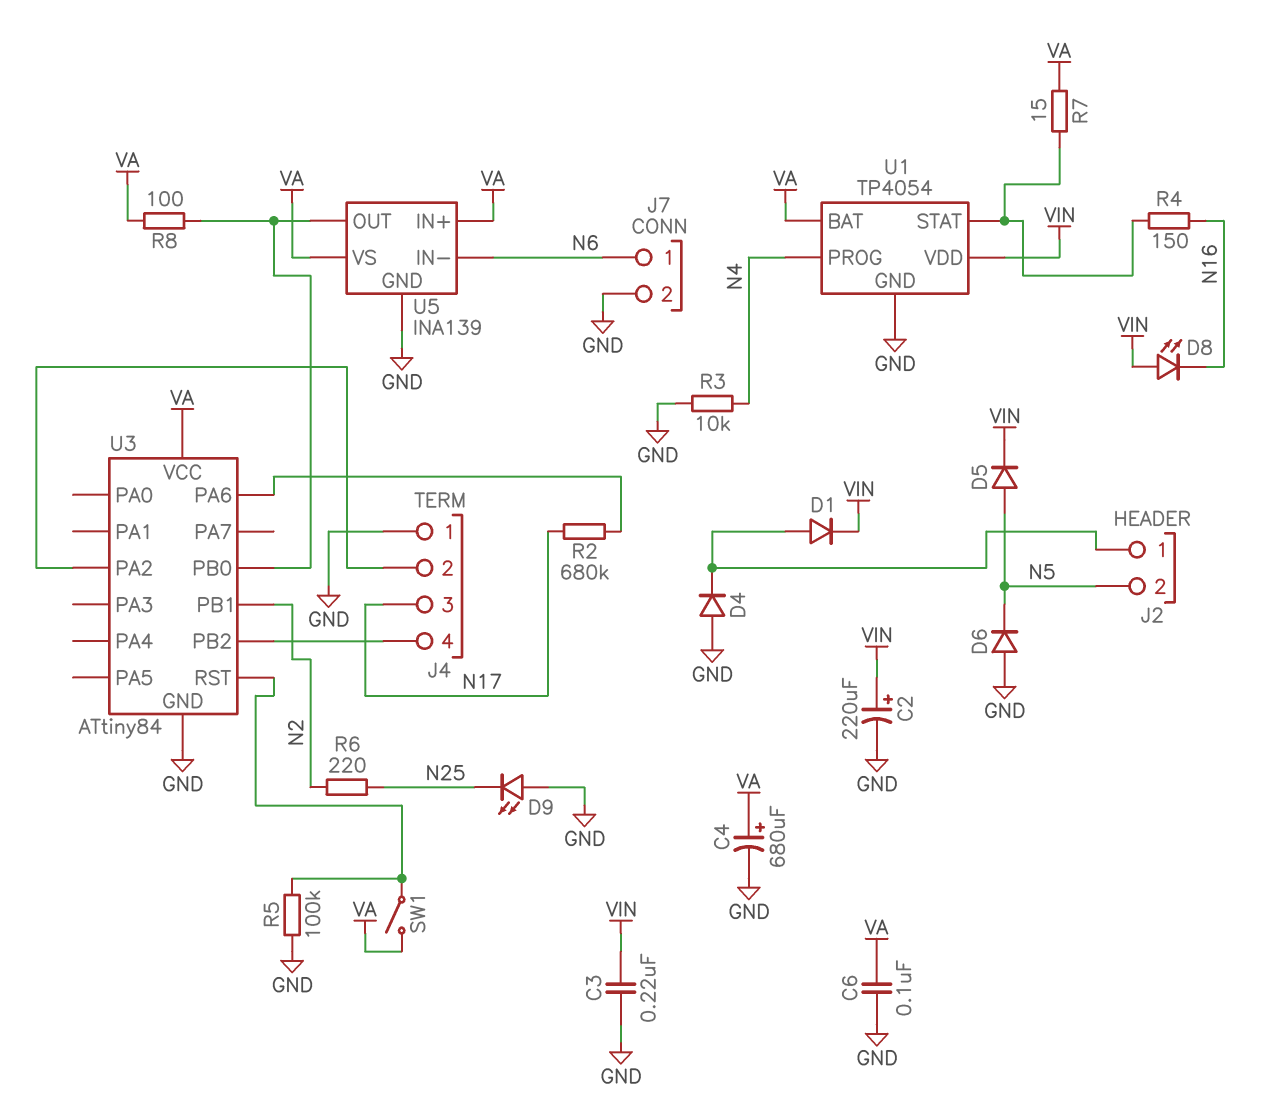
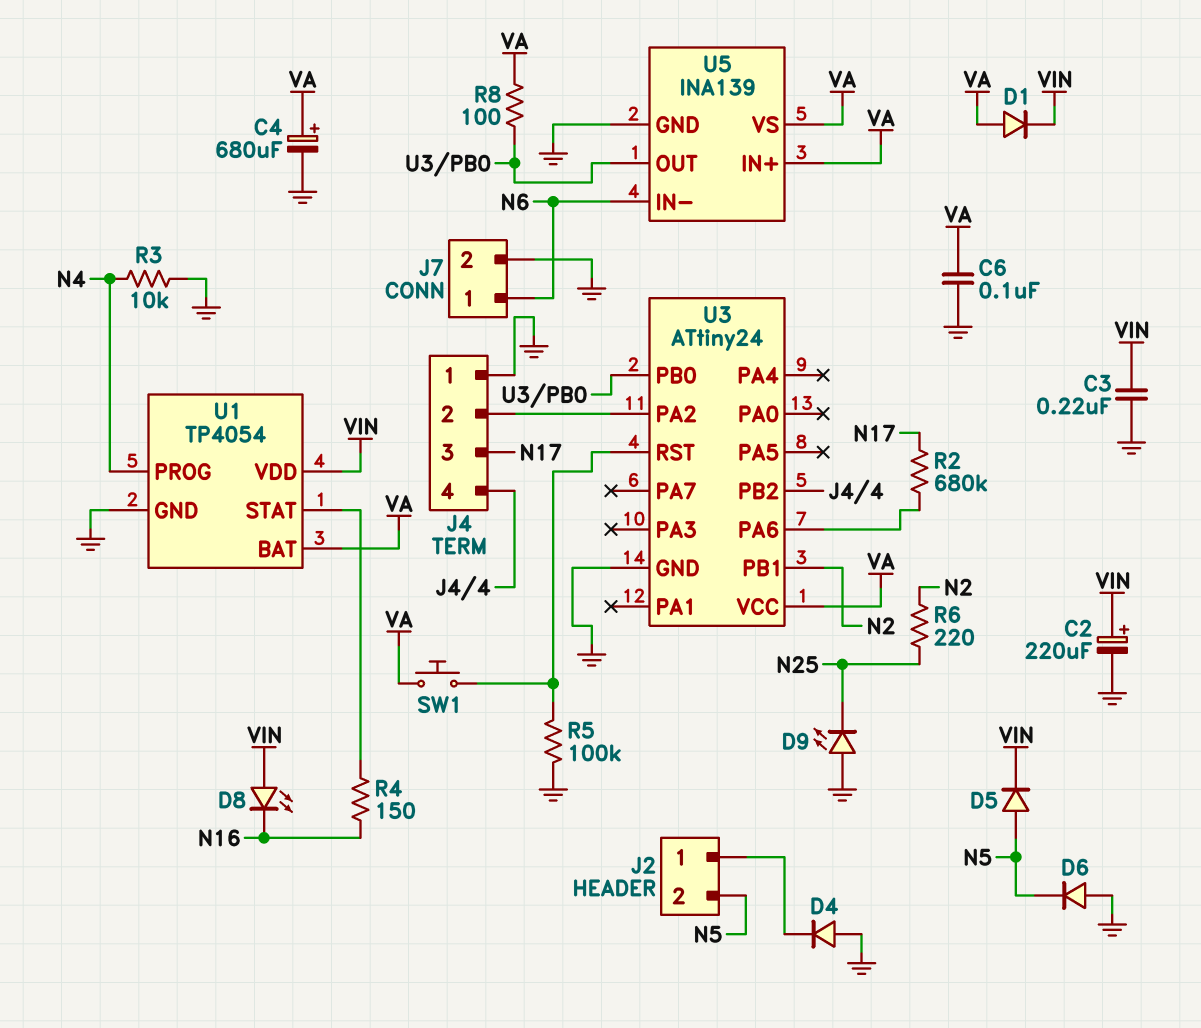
D1: diode (A J2/1, K VIN) -> diode (A VA, K VIN)
R7: 15 (U1/STAT, VA) -> none
SW1: switch (U3/RST, VA) -> button (U3/RST, VA)
U3: ATtiny84 -> ATtiny24

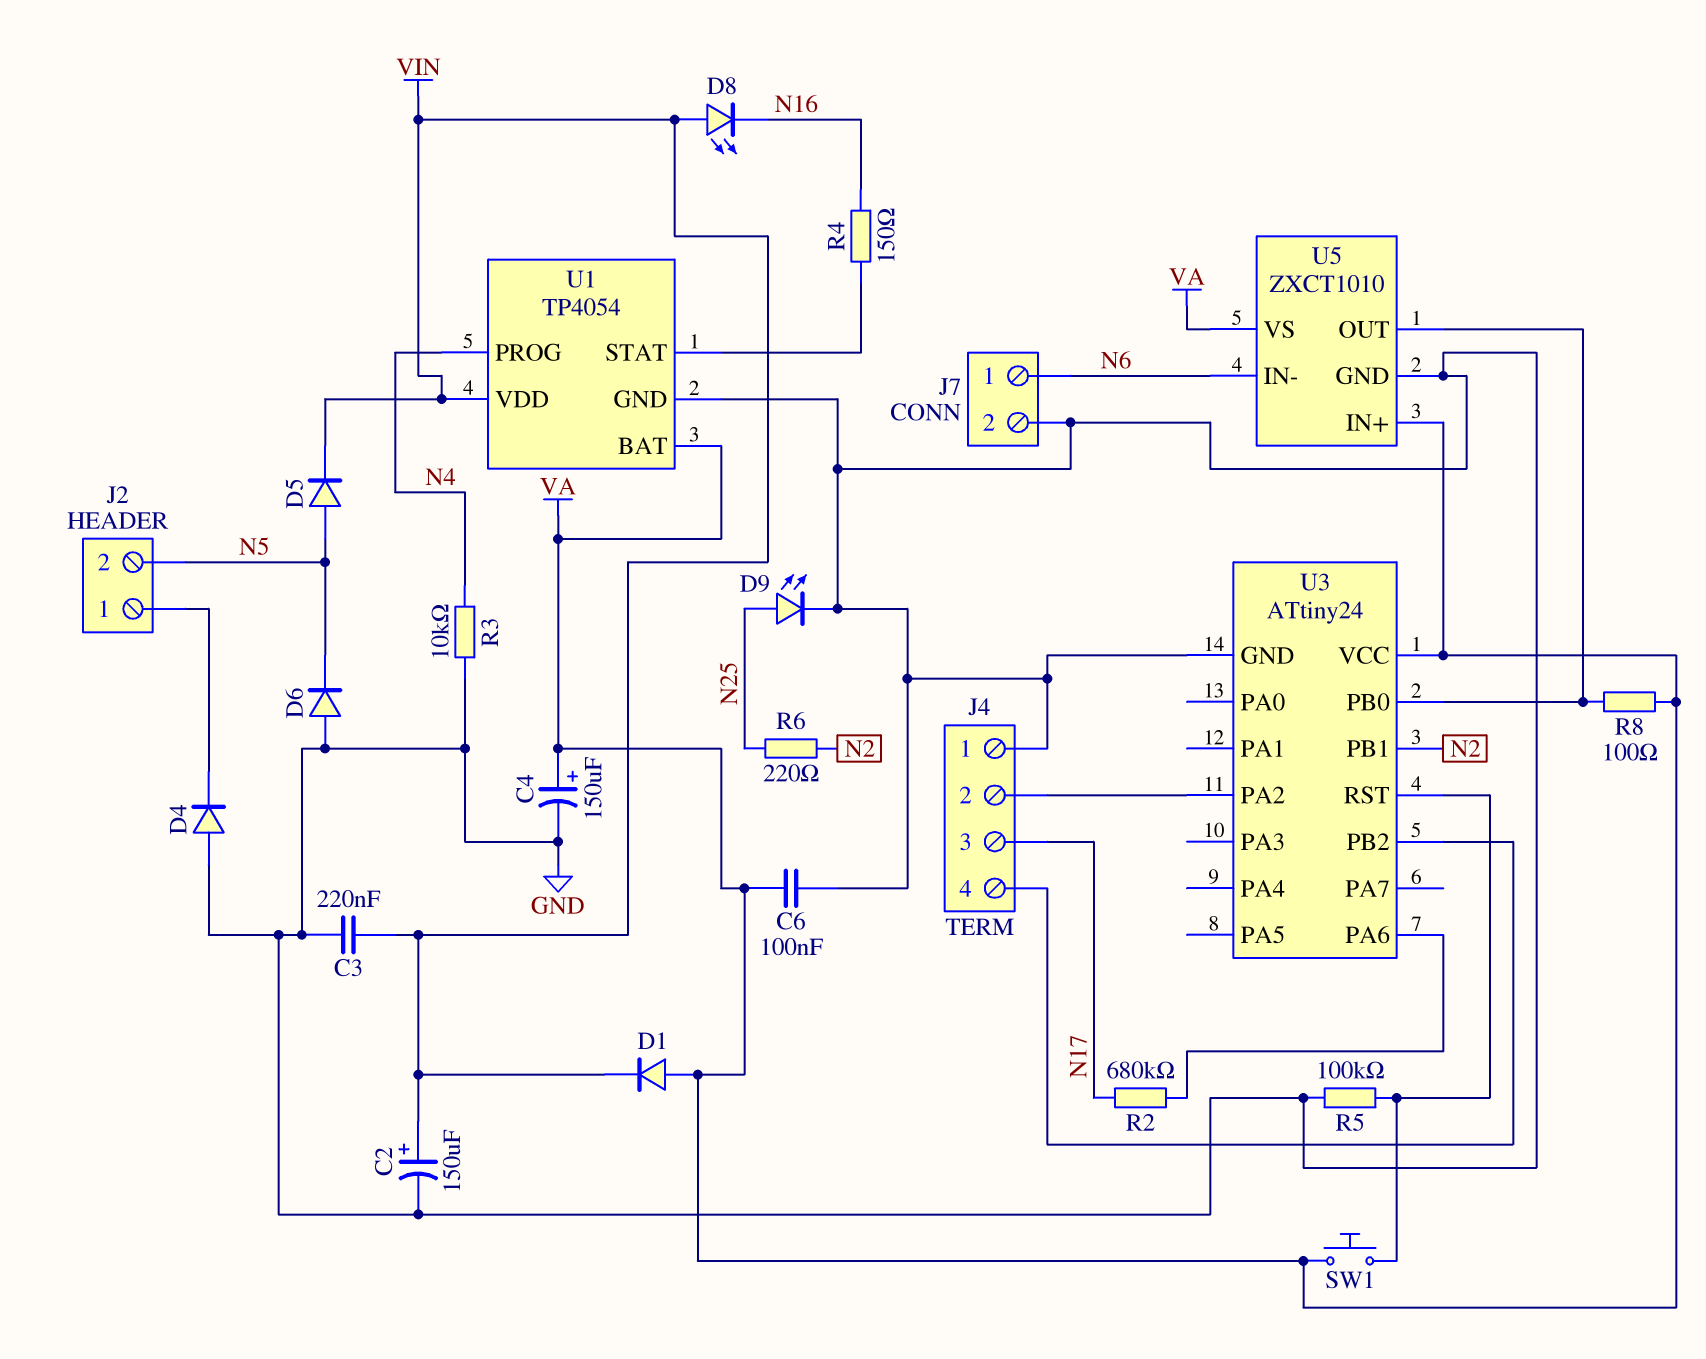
C2: 220uF (plus VIN, minus GND) -> 150uF (plus VIN, minus GND)
C4: 680uF (plus VA, minus GND) -> 150uF (plus VA, minus GND)
D9: LED (A GND, K N25) -> LED (A N25, K GND)
U5: INA139 -> ZXCT1010

